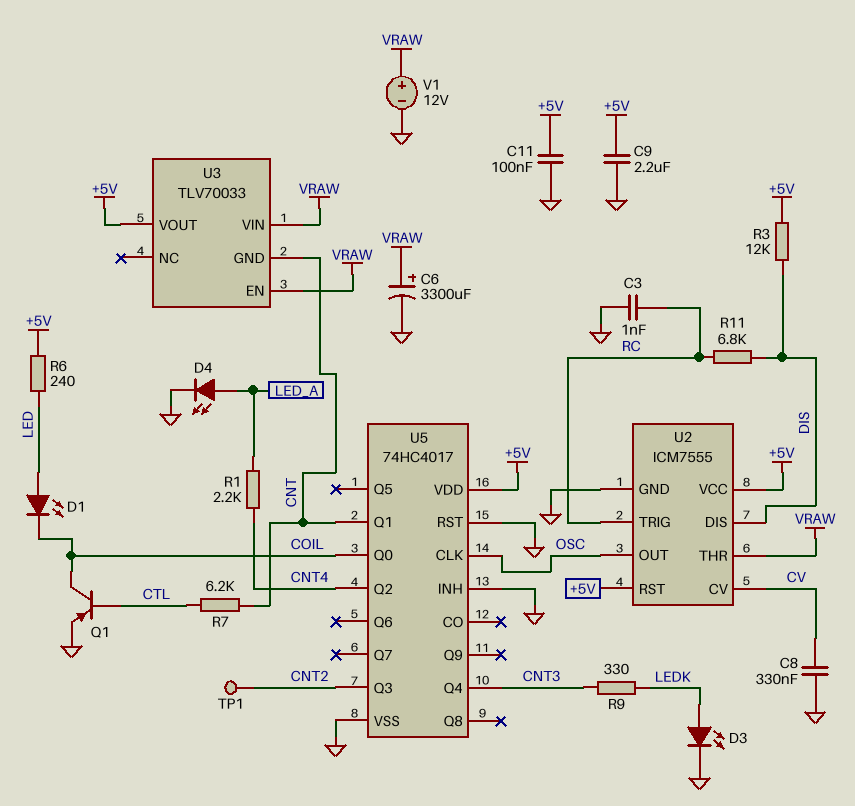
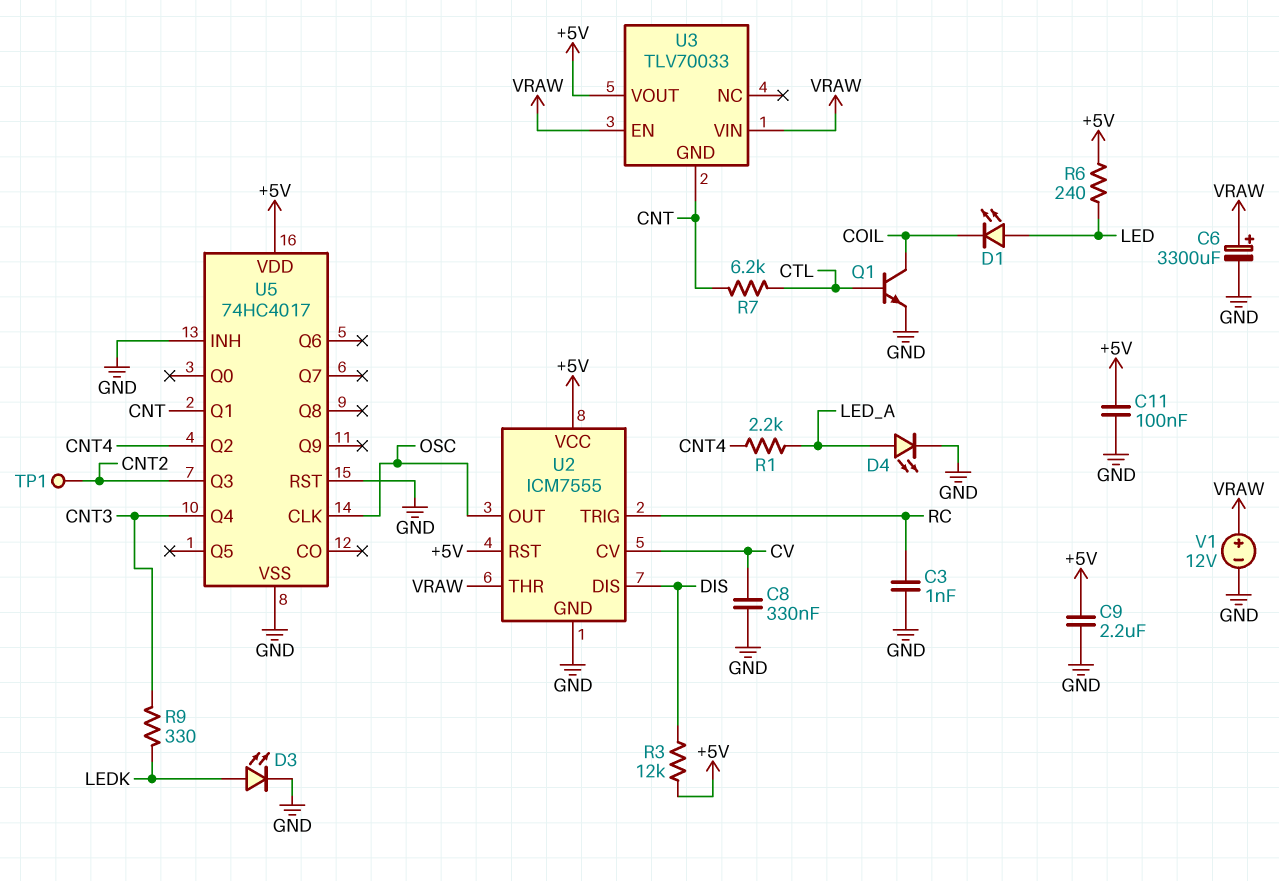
Q1: PNP (B CTL, C COIL, E GND) -> NPN (B CTL, C COIL, E GND)
R11: 6.8k (DIS, RC) -> none
U5 pin Q0: COIL -> none

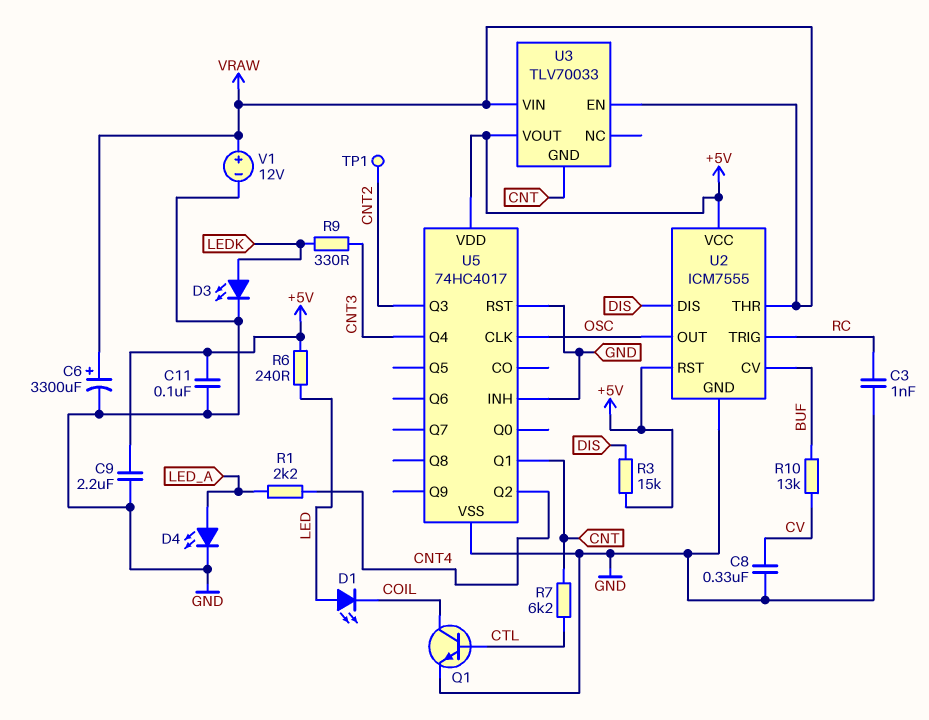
R3: 12k (+5V, DIS) -> 15k (+5V, DIS)
R10: none -> 13k (BUF, CV)
U2 pin CV: CV -> BUF

